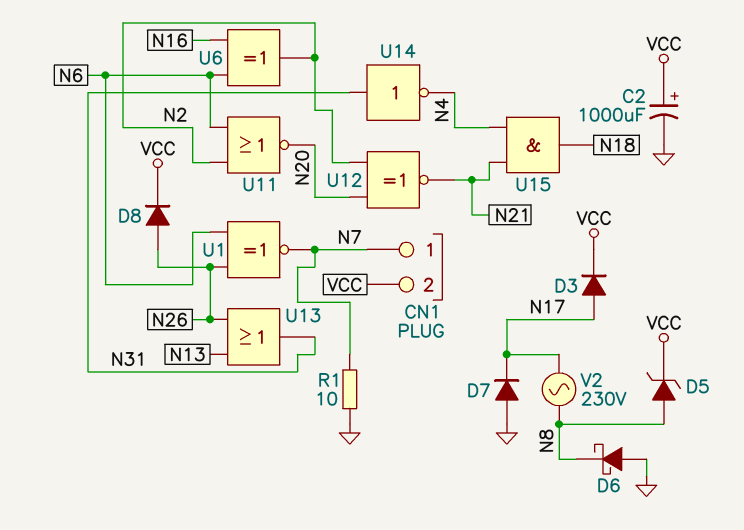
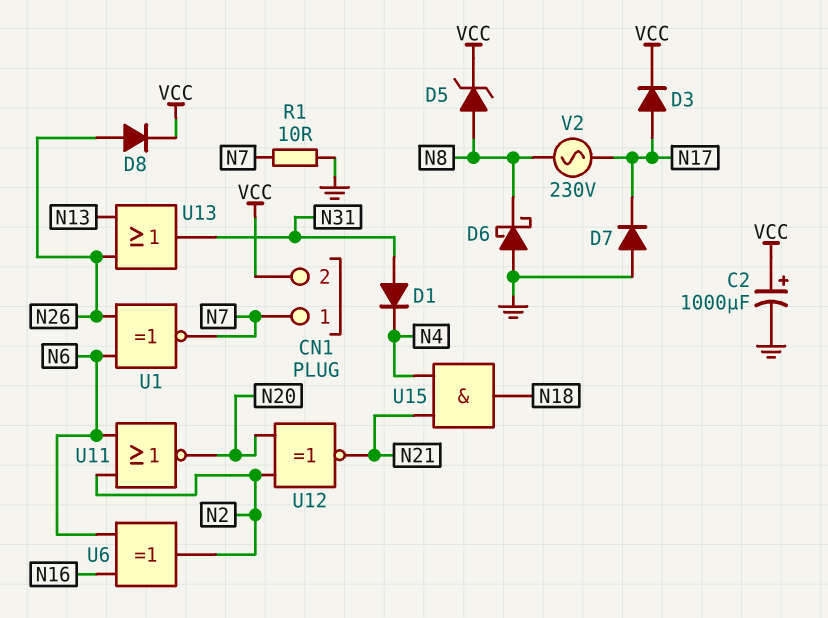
D1: none -> diode (A N31, K N4)
U14: NOT (in N31, out N4) -> none

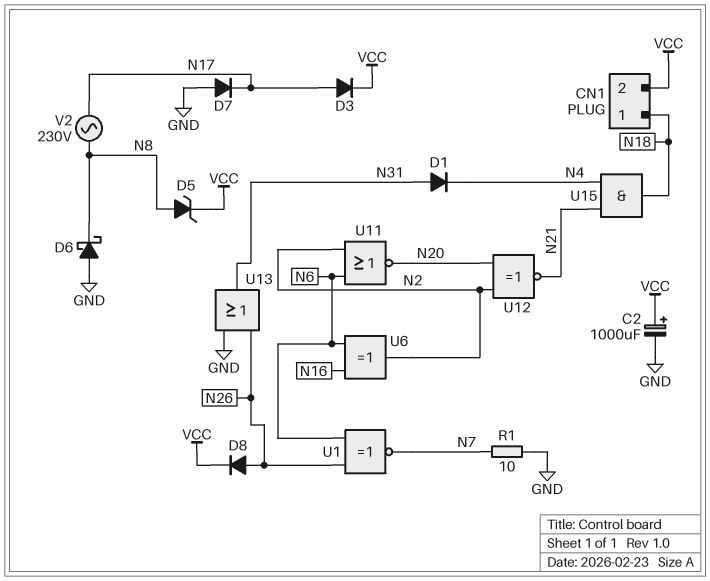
CN1 pin 1: N7 -> N18
U13: OR (in N13, in N26, out N31) -> OR (in GND, in N26, out N31)

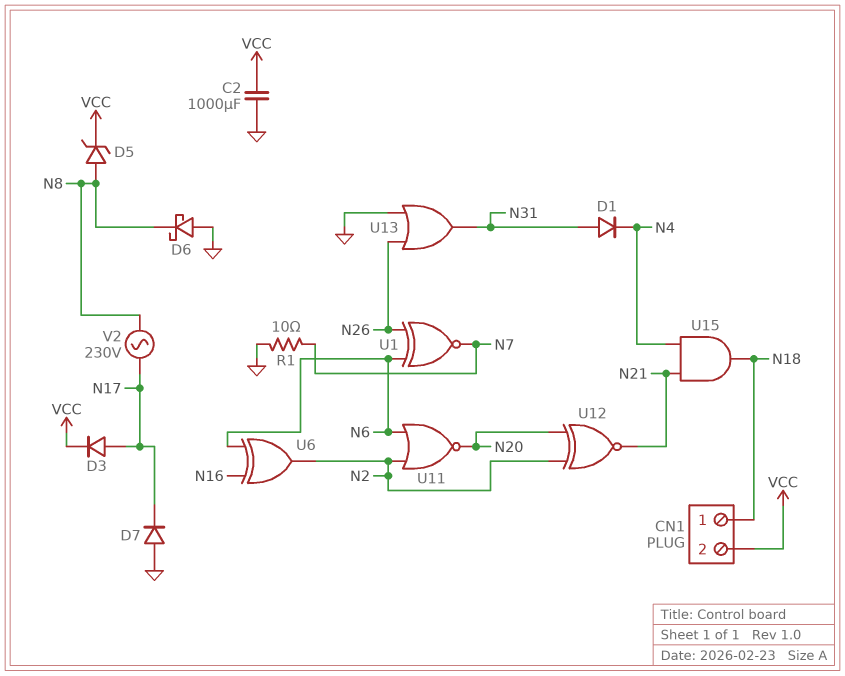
C2: 1000uF (plus VCC, minus GND) -> 1000uF (GND, VCC)
D8: diode (A N26, K VCC) -> none

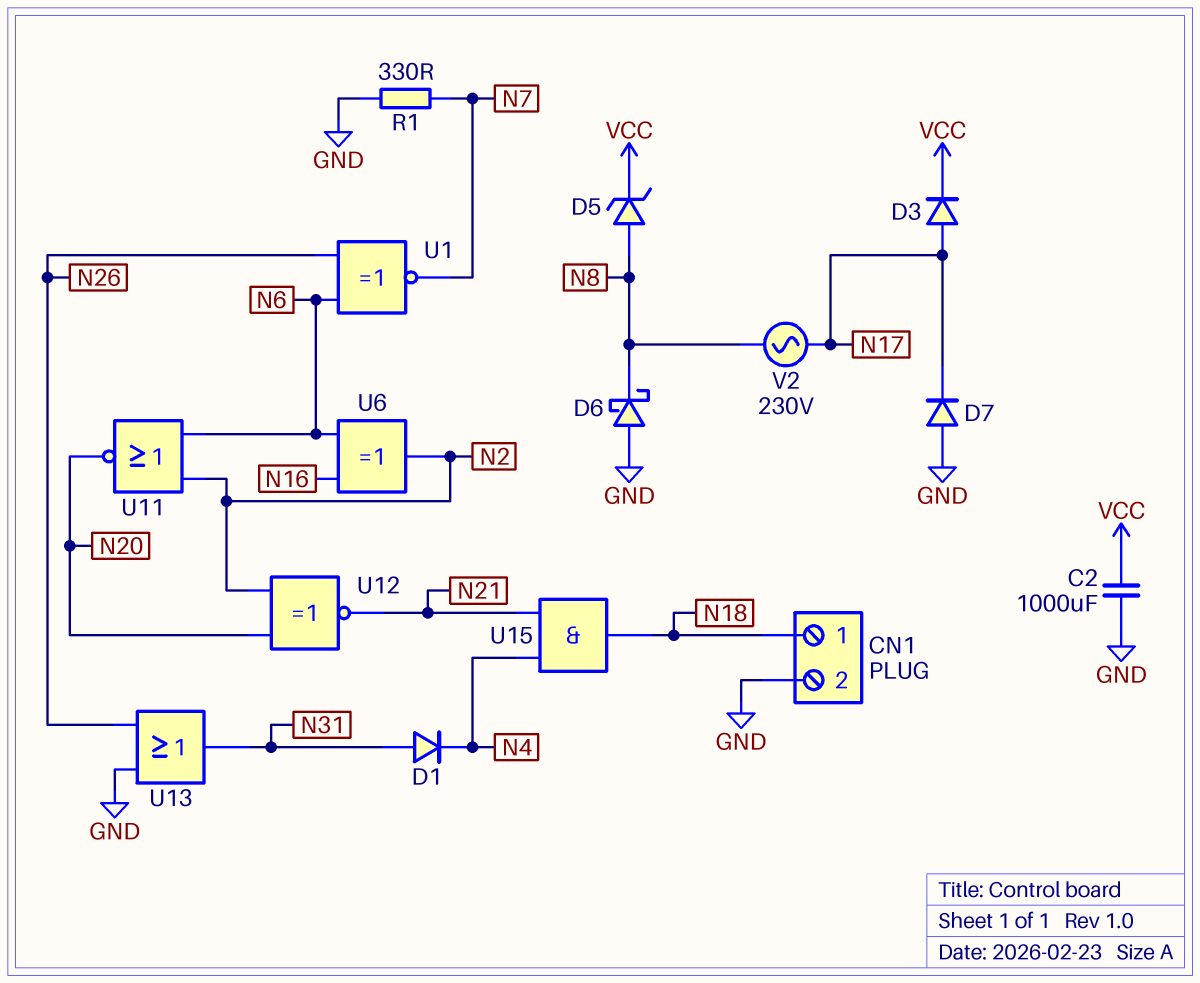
CN1 pin 2: VCC -> GND
R1: 10 (GND, N7) -> 330 (GND, N7)

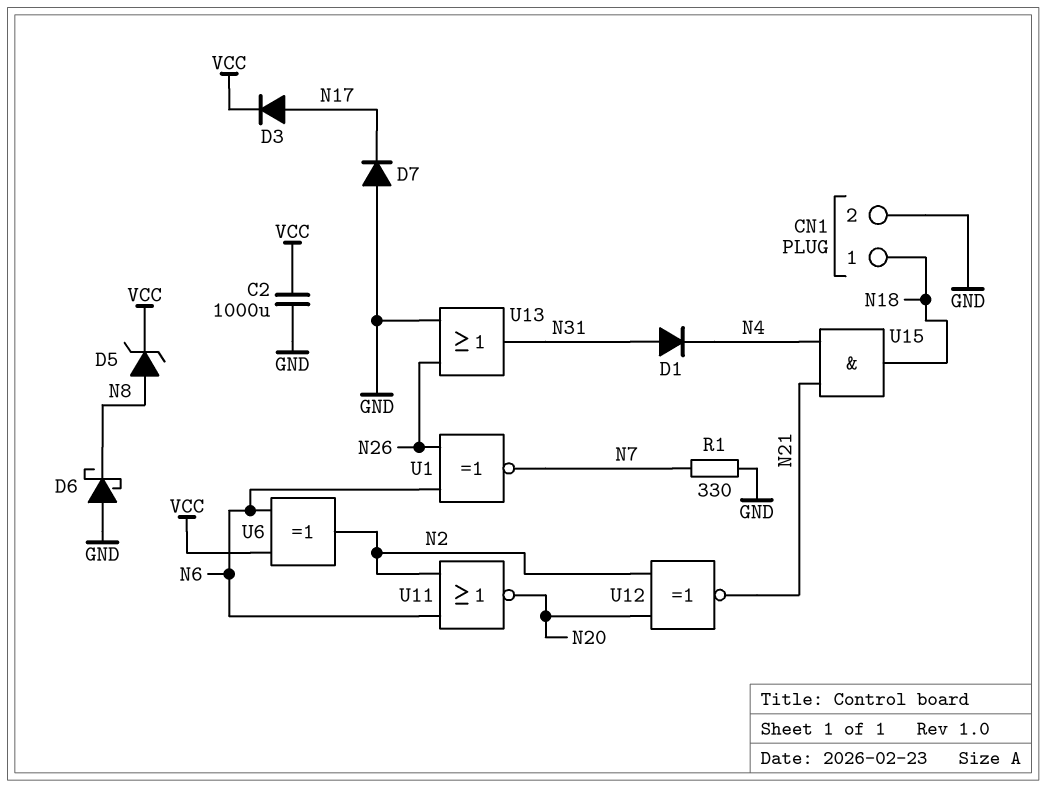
U6: XOR (in N6, in N16, out N2) -> XOR (in N6, in VCC, out N2)
V2: AC 230V (N8, N17) -> none

